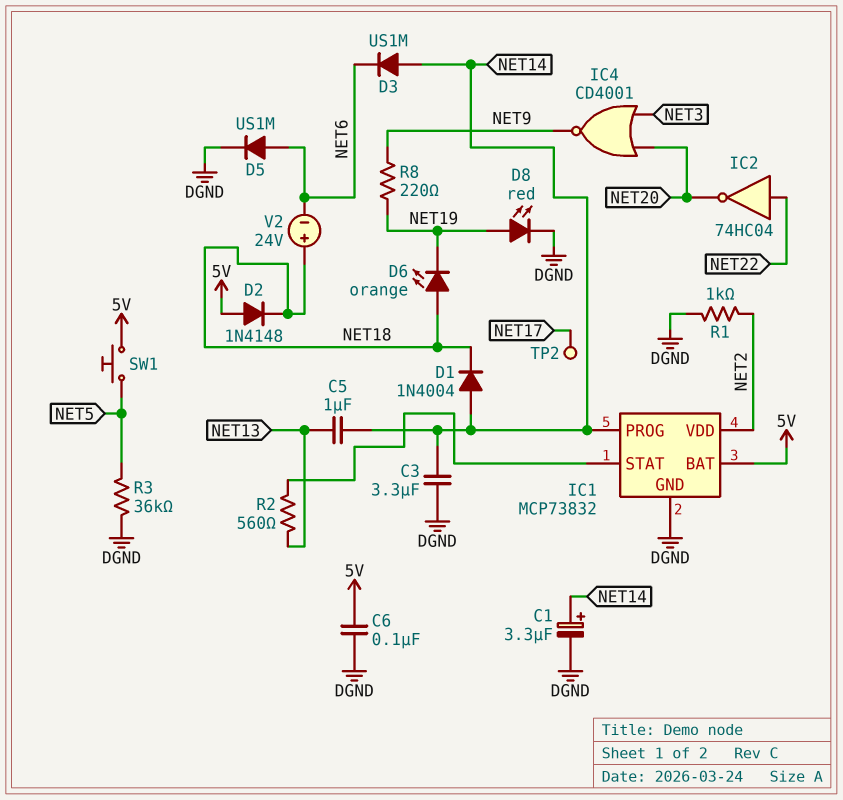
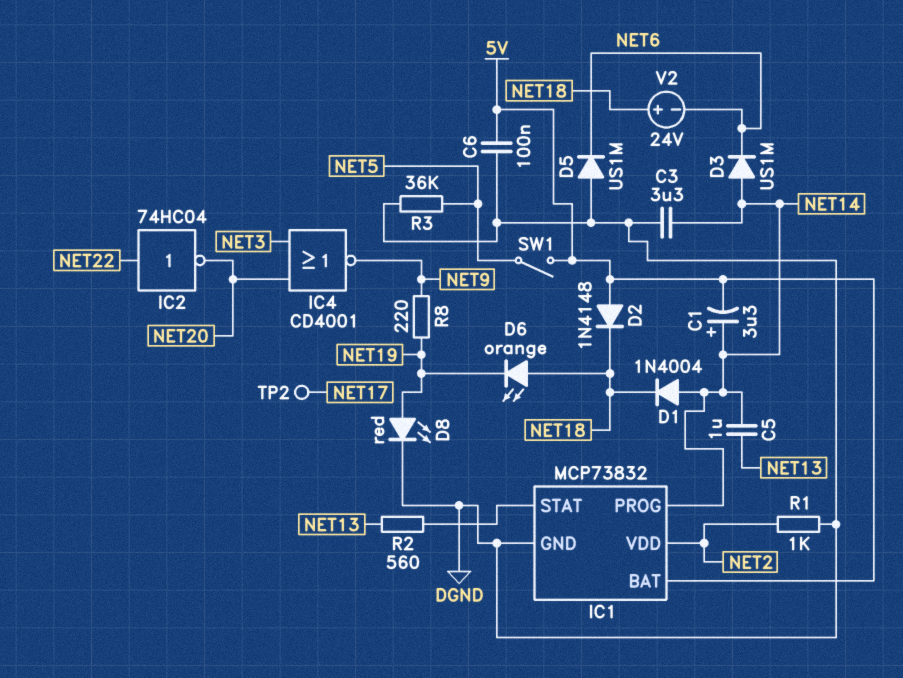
C1: 3.3uF (plus NET14, minus DGND) -> 3.3uF (plus NET14, minus 5V)
D5: diode US1M (A NET6, K DGND) -> diode US1M (A DGND, K NET6)
SW1: button (5V, NET5) -> switch (5V, NET5)

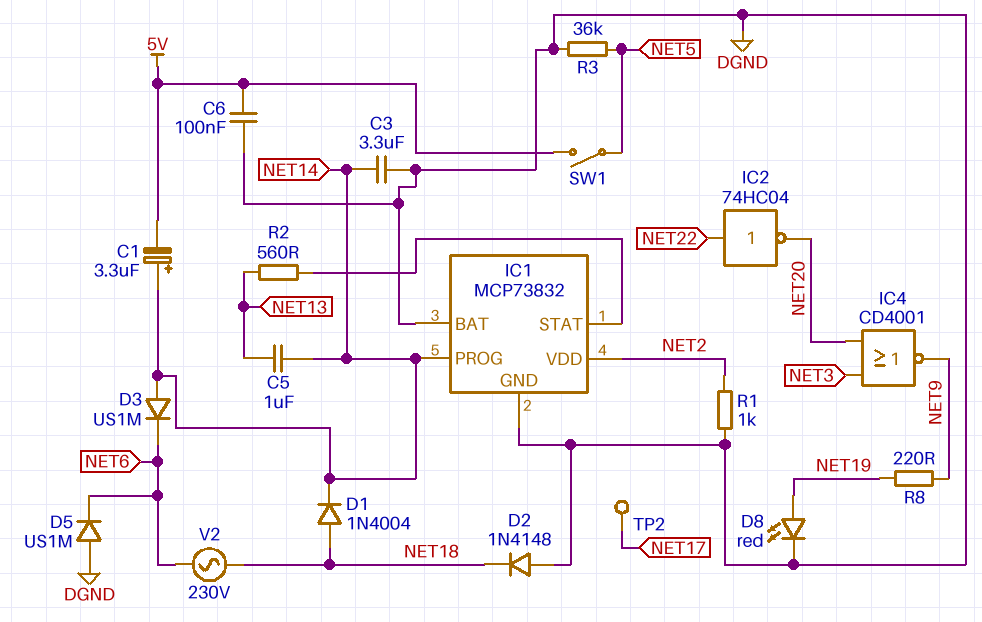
D1: diode 1N4004 (A NET14, K NET18) -> diode 1N4004 (A NET18, K NET14)
D2: diode 1N4148 (A 5V, K NET18) -> diode 1N4148 (A DGND, K NET18)
D6: LED orange (A NET18, K NET19) -> none
IC1 pin BAT: 5V -> DGND
V2: 24V (plus NET18, minus NET6) -> AC 230V (NET6, NET18)

